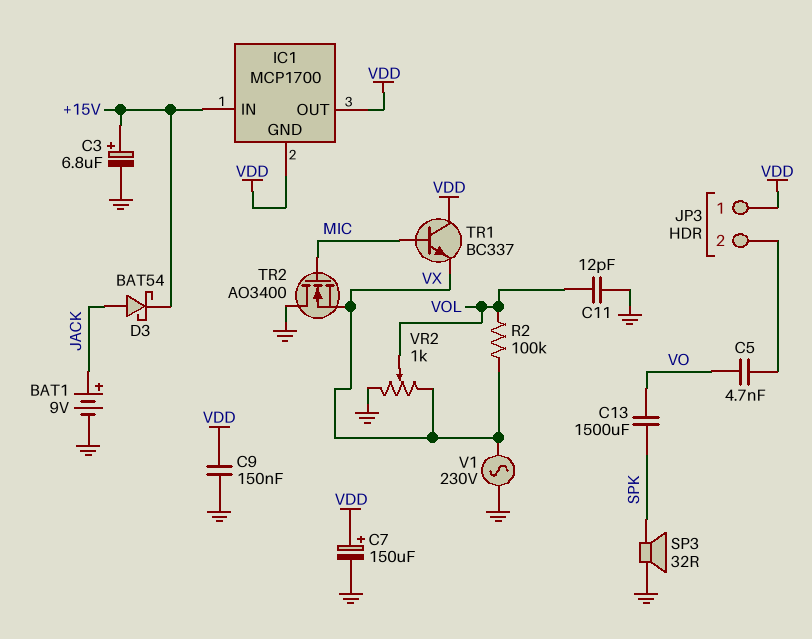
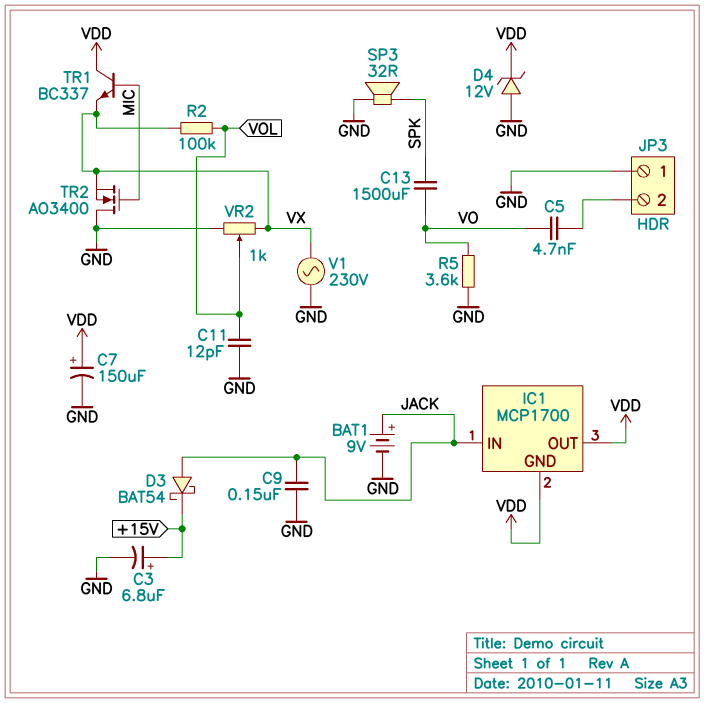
C9: 150nF (GND, VDD) -> 150nF (GND, JACK)
D4: none -> zener 12V (A GND, K VDD)
IC1 pin IN: +15V -> JACK
JP3 pin 1: VDD -> GND
R5: none -> 3.6k (GND, VO)

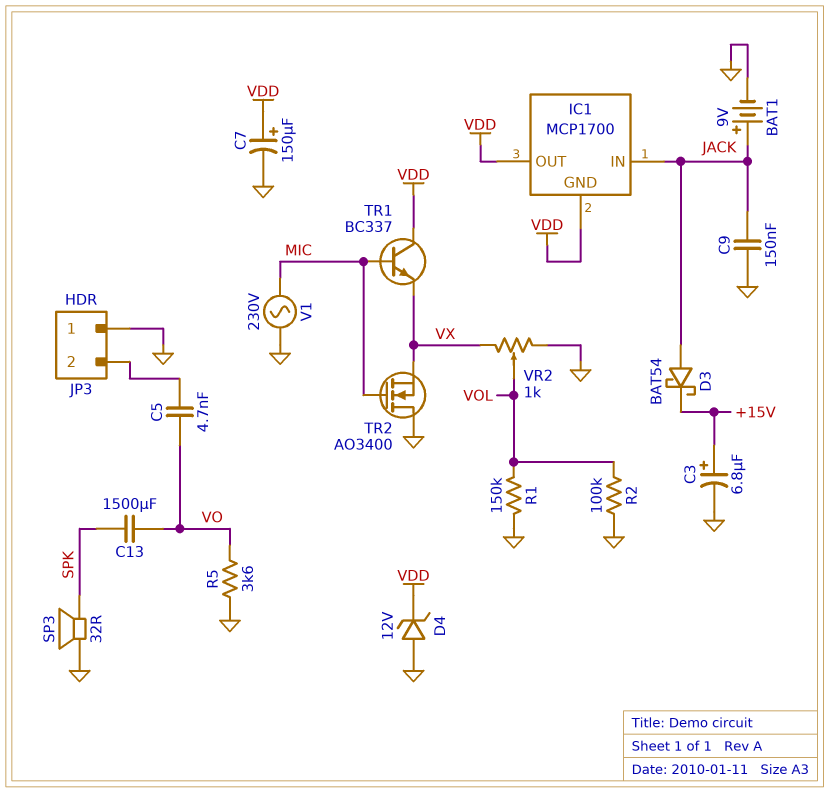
C11: 12pF (GND, VOL) -> none
R1: none -> 150k (GND, VOL)
R2: 100k (VOL, VX) -> 100k (GND, VOL)
V1: AC 230V (GND, VX) -> AC 230V (GND, MIC)

